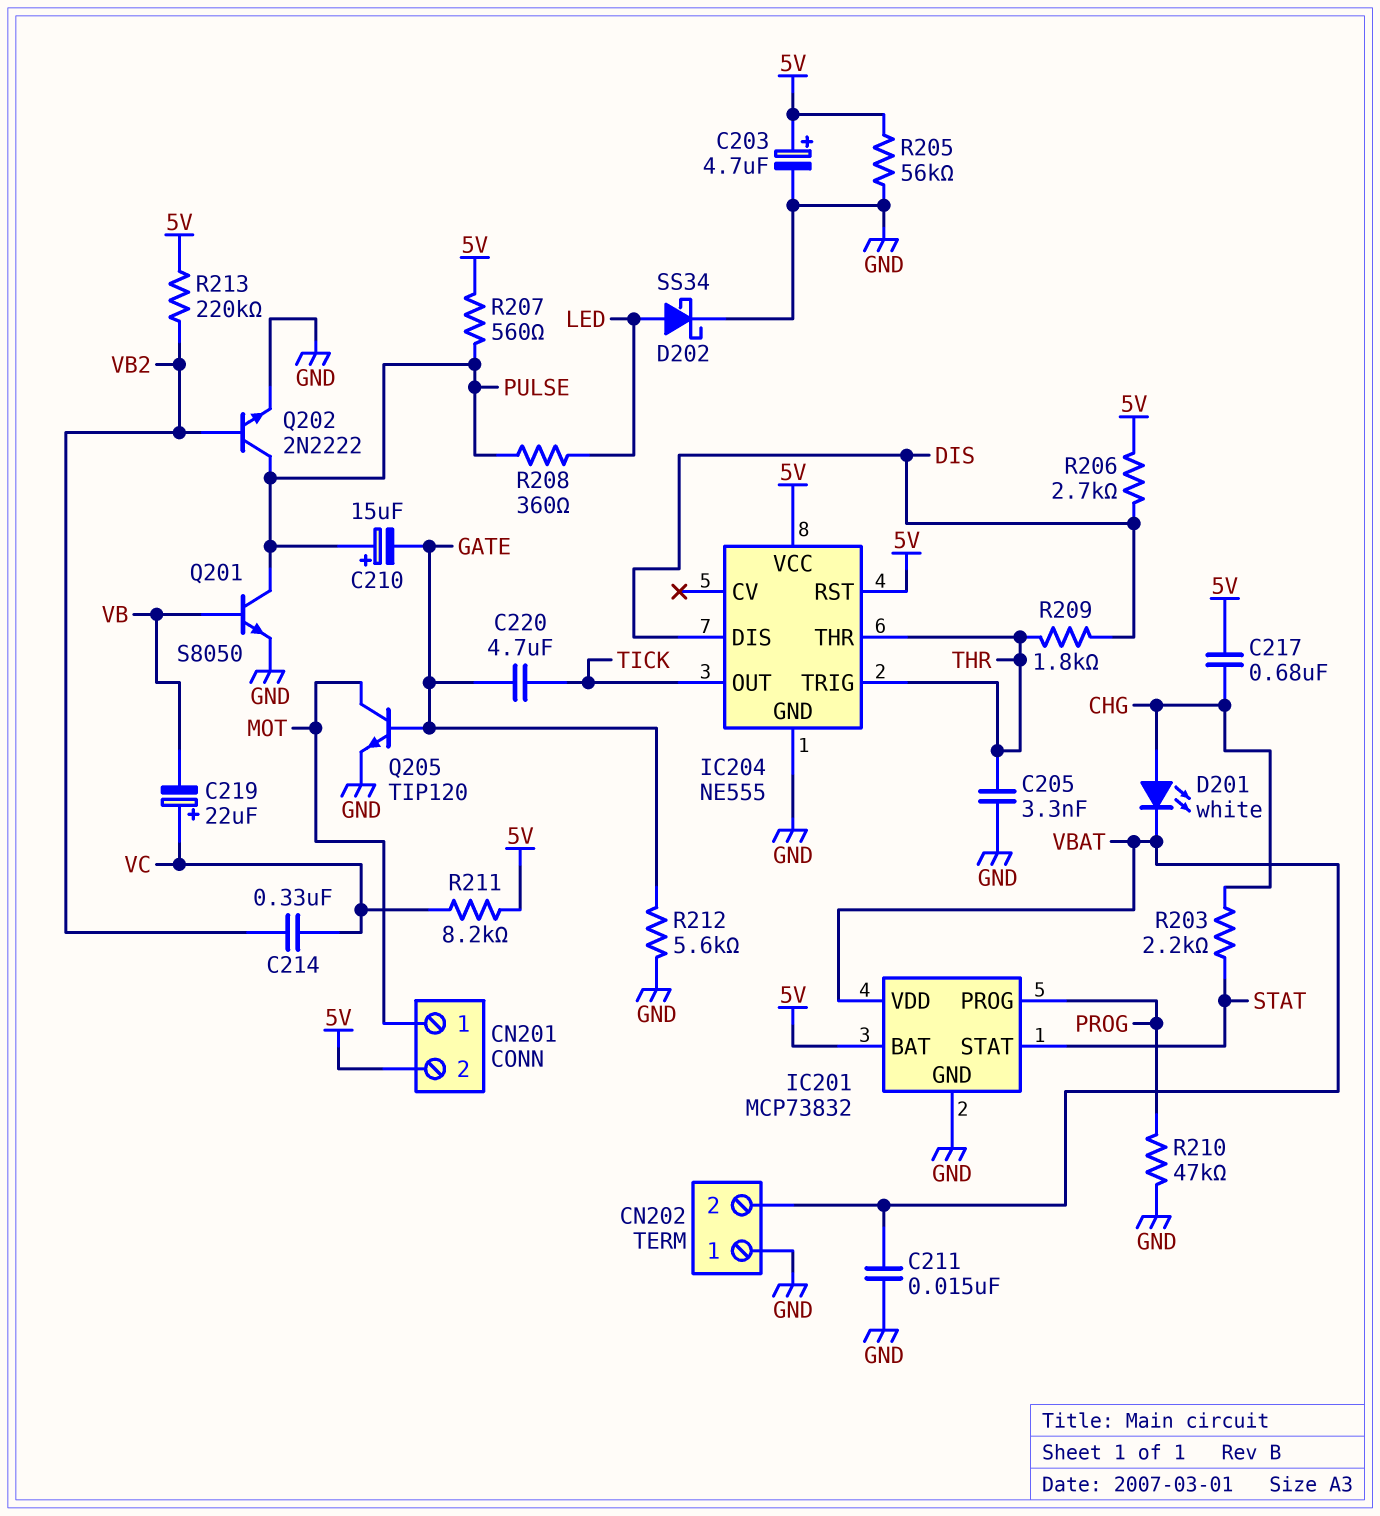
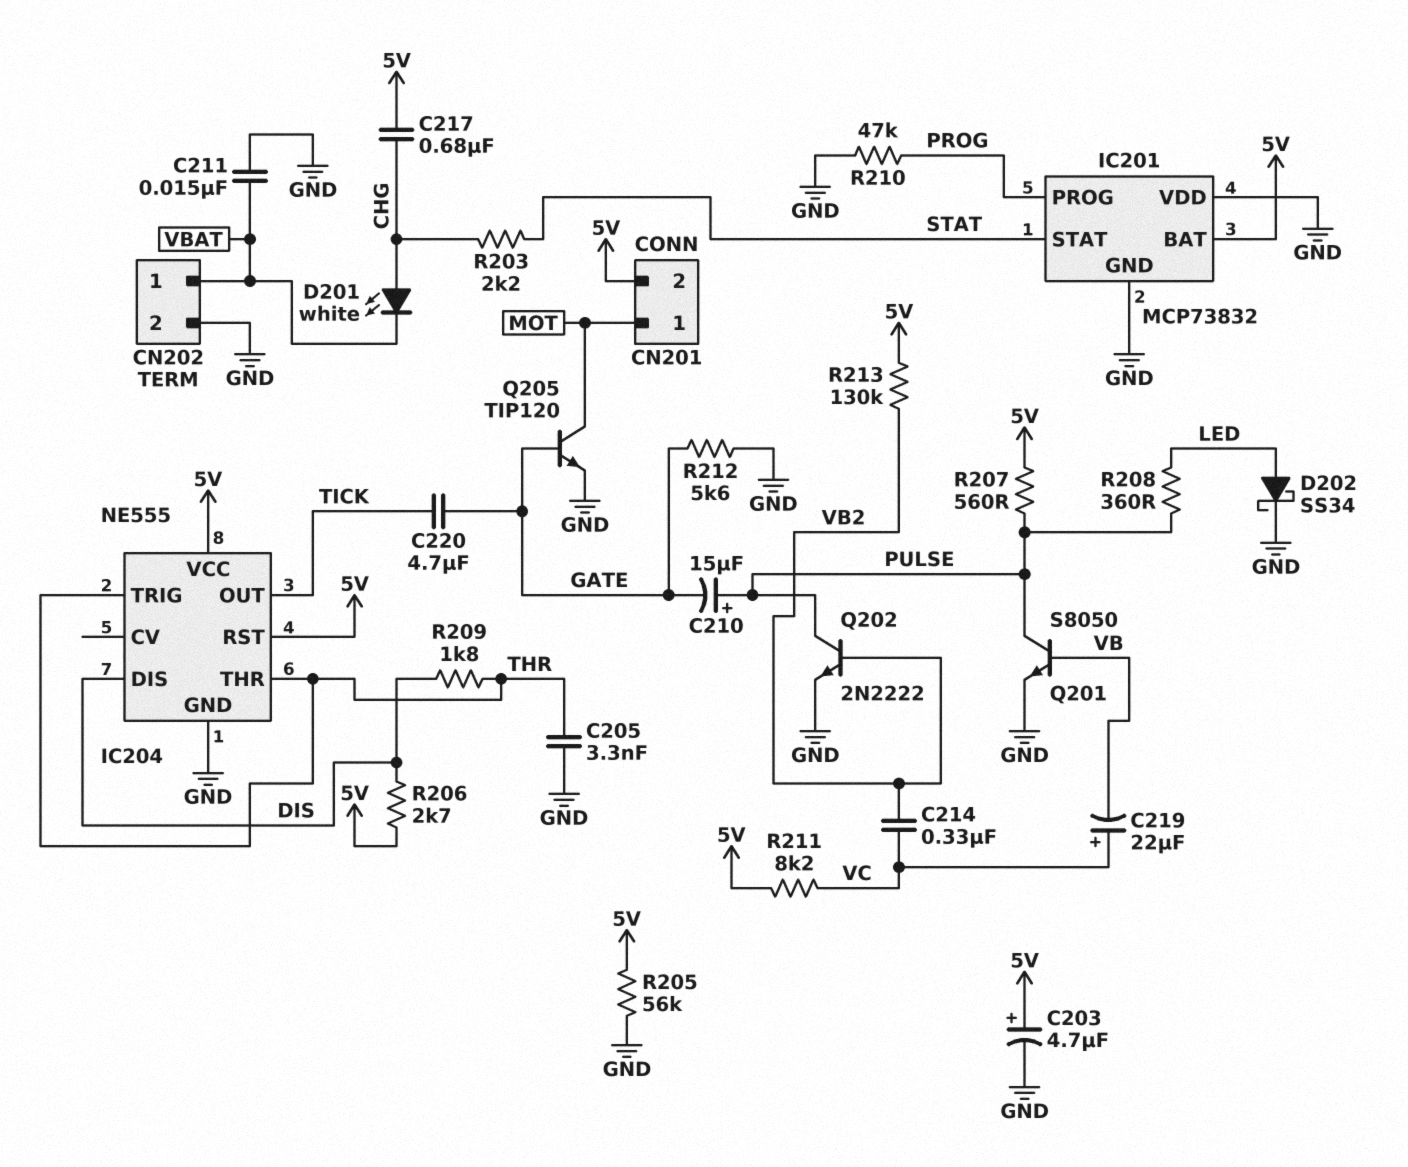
CN202 pin 1: GND -> VBAT
CN202 pin 2: VBAT -> GND
IC201 pin VDD: VBAT -> GND
R213: 220k (5V, VB2) -> 130k (5V, VB2)

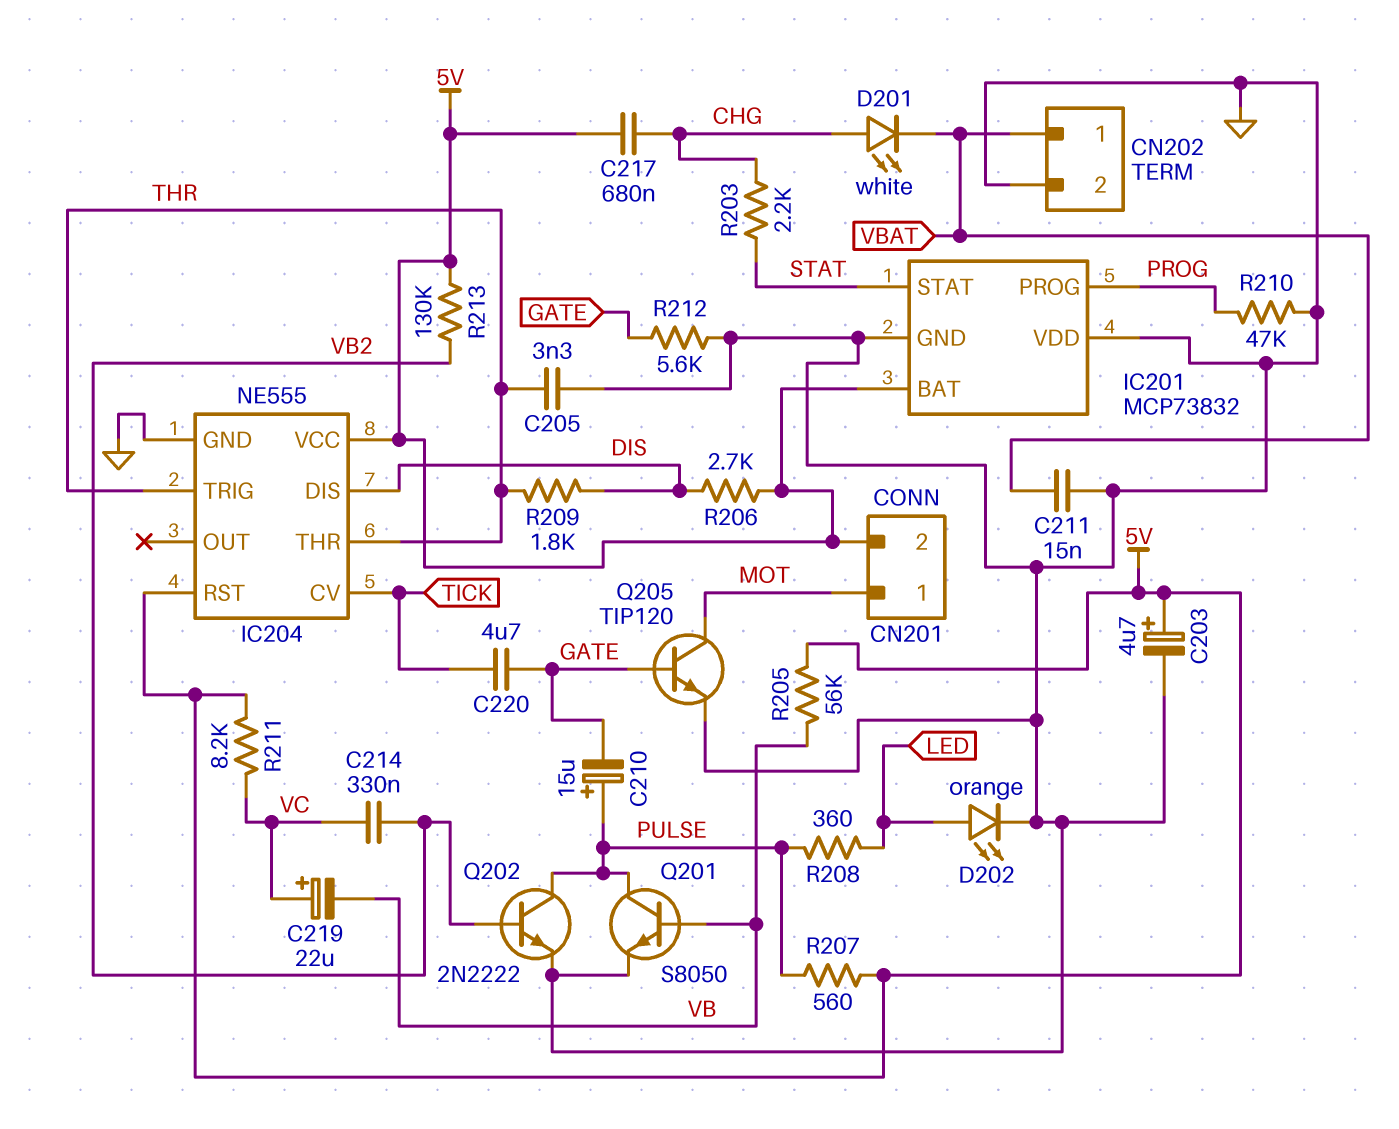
D202: schottky SS34 (A LED, K GND) -> LED orange (A LED, K GND)
IC204 pin CV: none -> TICK
IC204 pin OUT: TICK -> none
R205: 56k (5V, GND) -> 56k (5V, VB)

